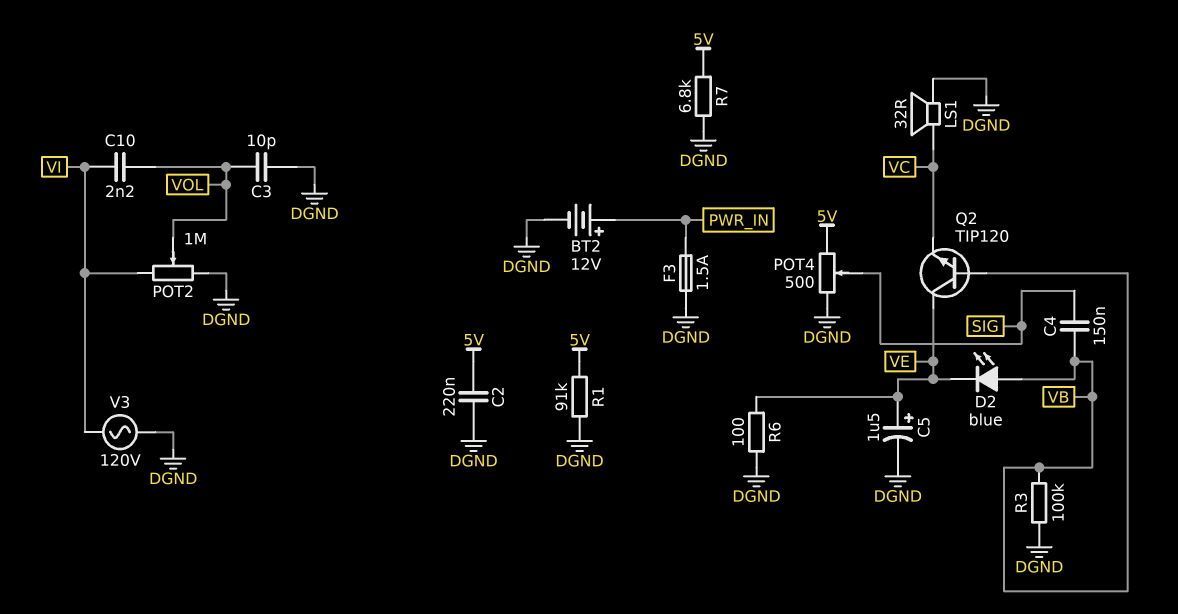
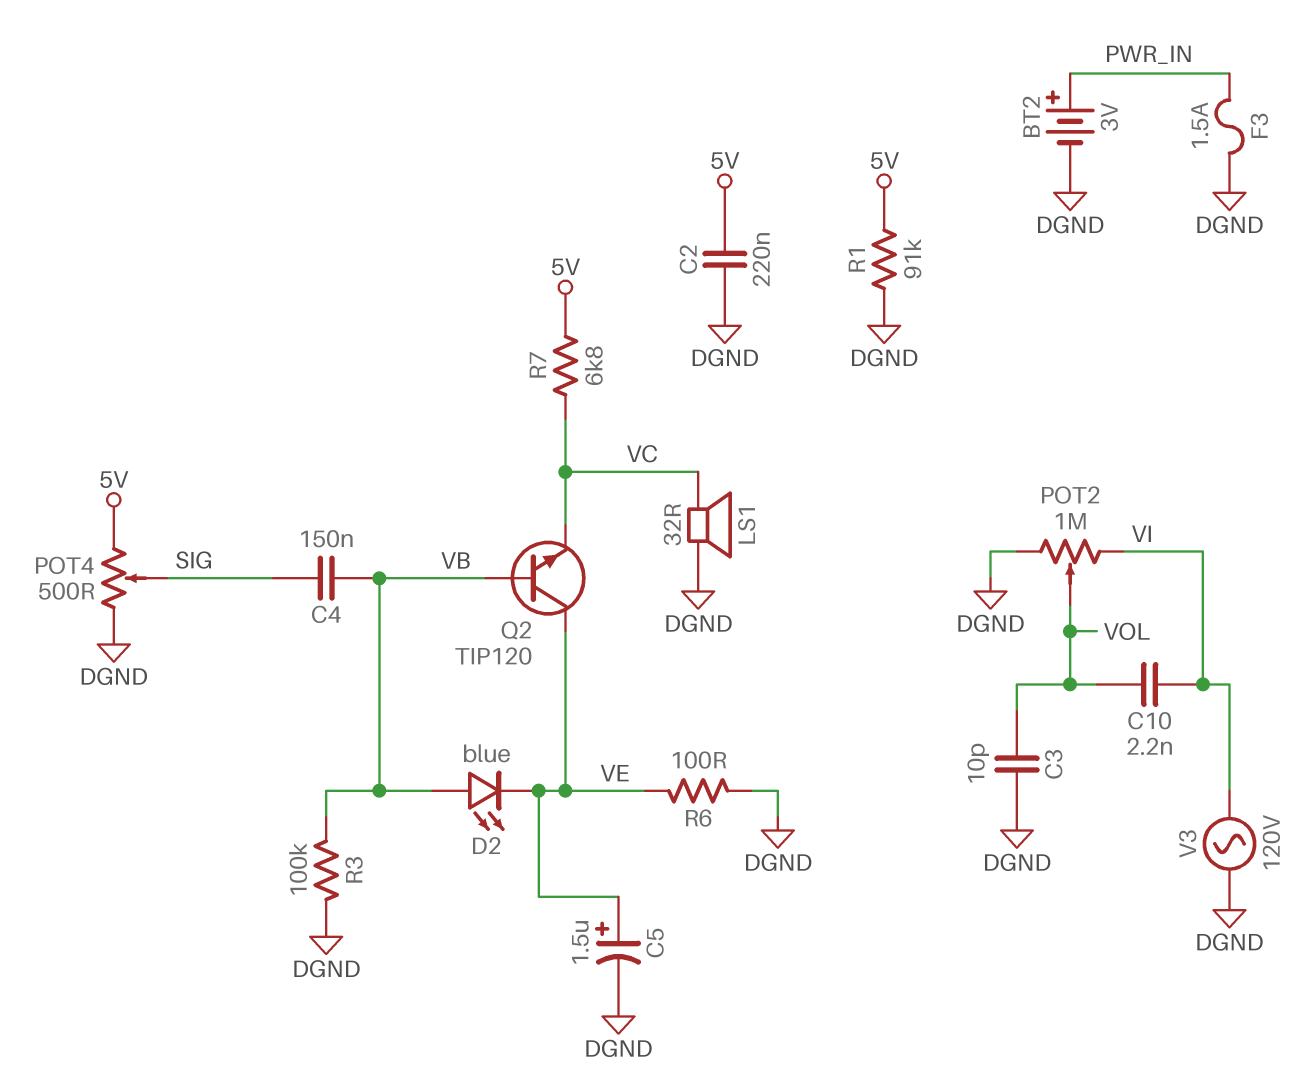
BT2: 12V (plus PWR_IN, minus DGND) -> 3V (plus PWR_IN, minus DGND)
R7: 6.8k (5V, DGND) -> 6.8k (5V, VC)

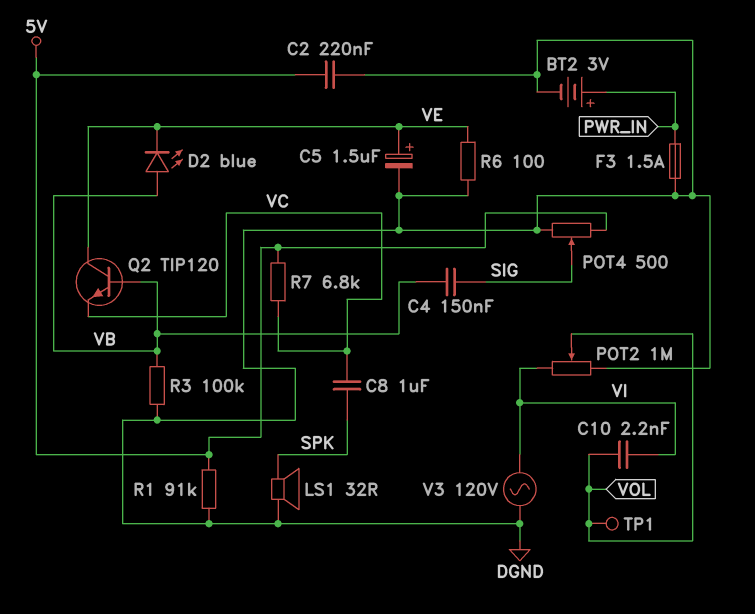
C3: 10pF (DGND, VOL) -> none
C8: none -> 1uF (SPK, VC)
LS1: speaker 32R (DGND, VC) -> speaker 32R (DGND, SPK)
TP1: none -> test point (VOL)

